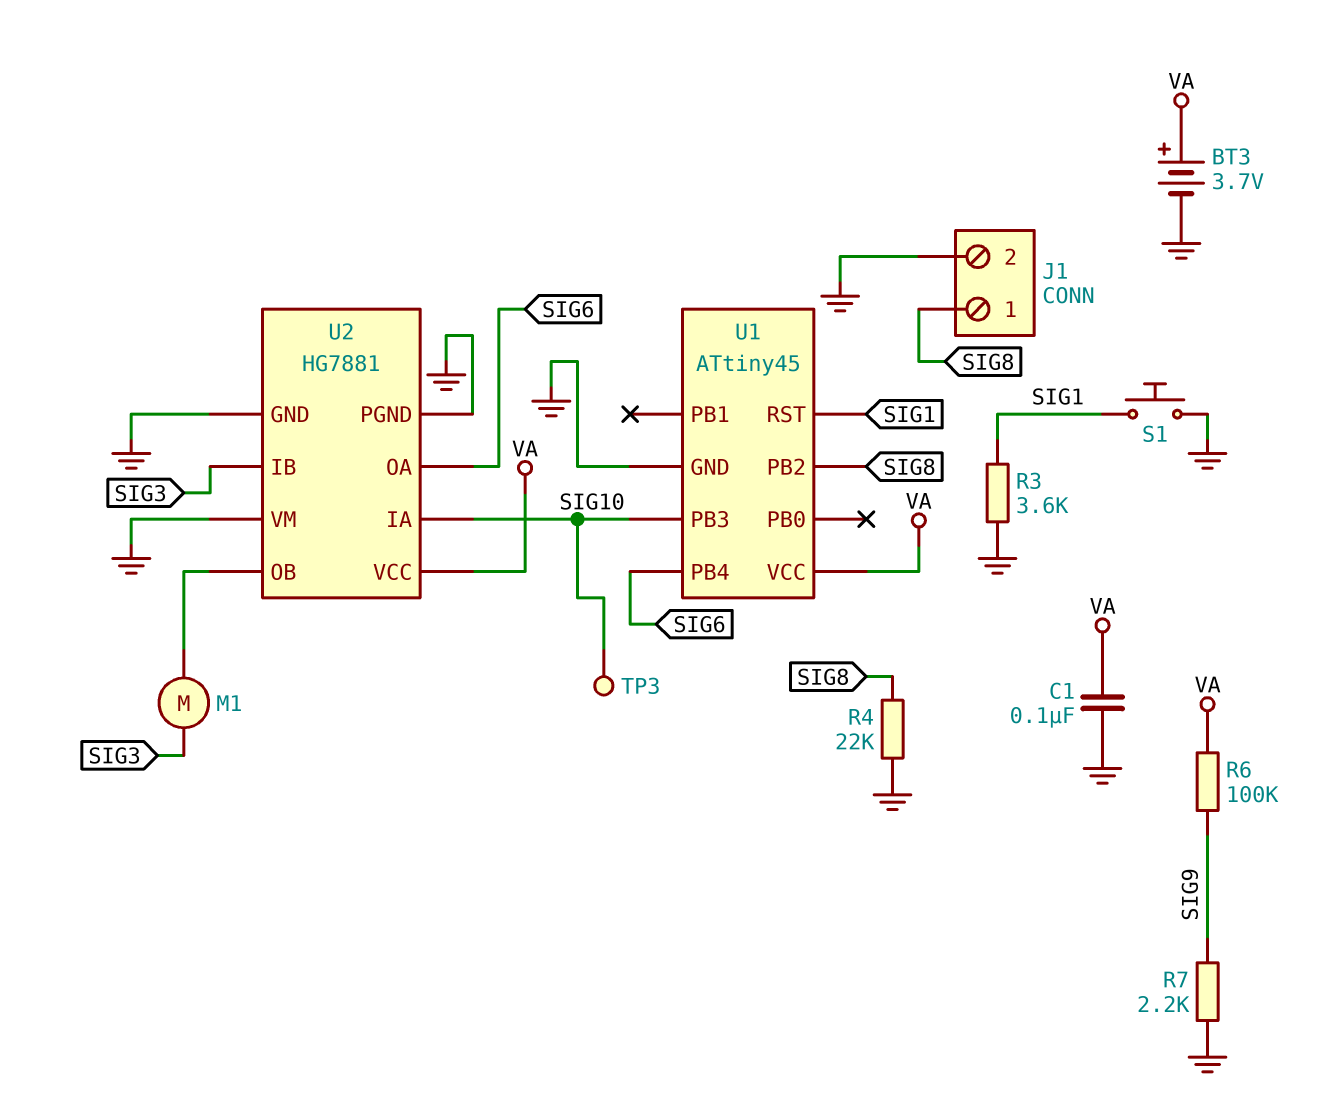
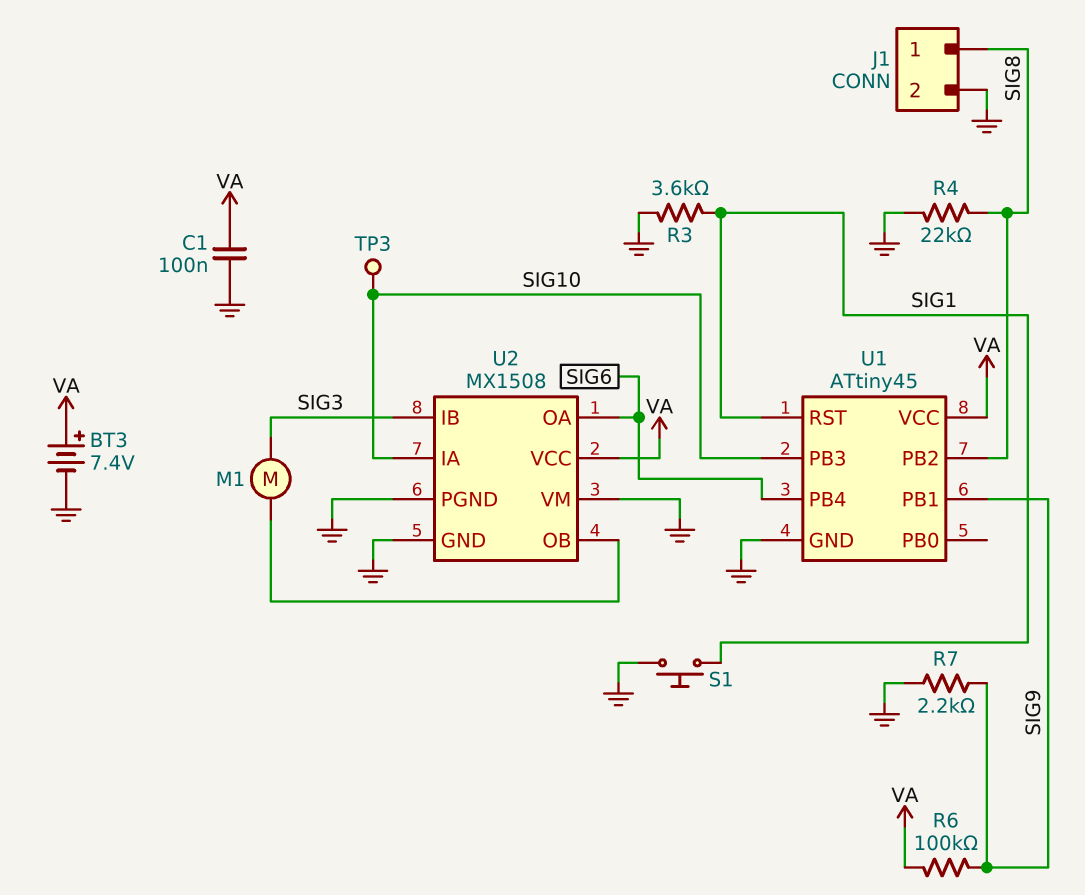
BT3: 3.7V (plus VA, minus GND) -> 7.4V (plus VA, minus GND)
U1 pin PB1: none -> SIG9
U2: HG7881 -> MX1508

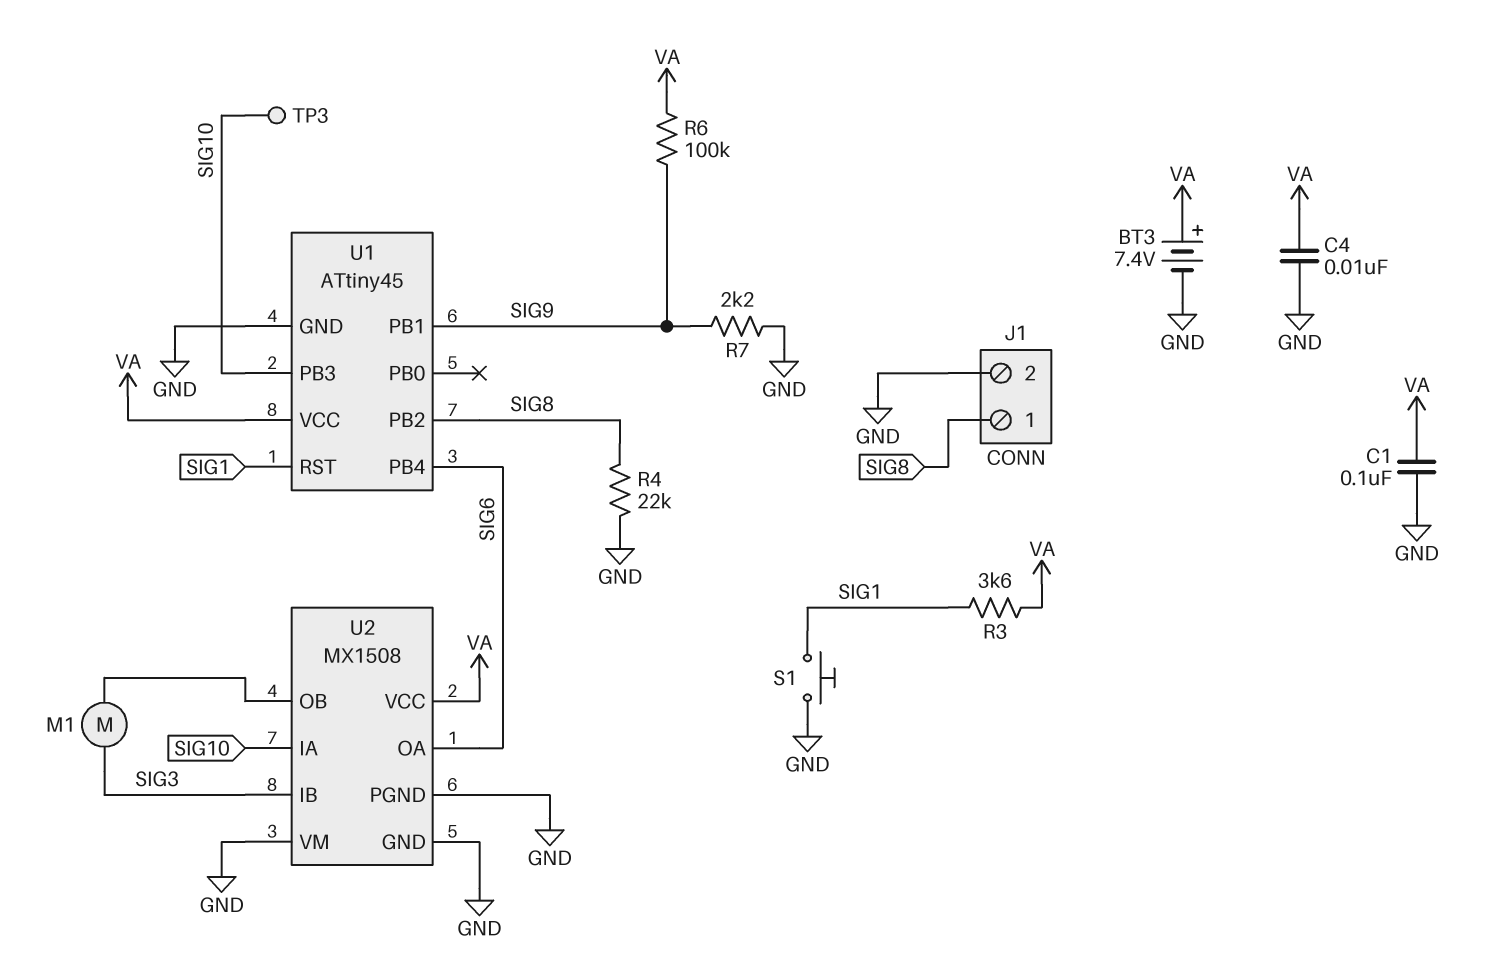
C4: none -> 10nF (GND, VA)
R3: 3.6k (GND, SIG1) -> 3.6k (SIG1, VA)

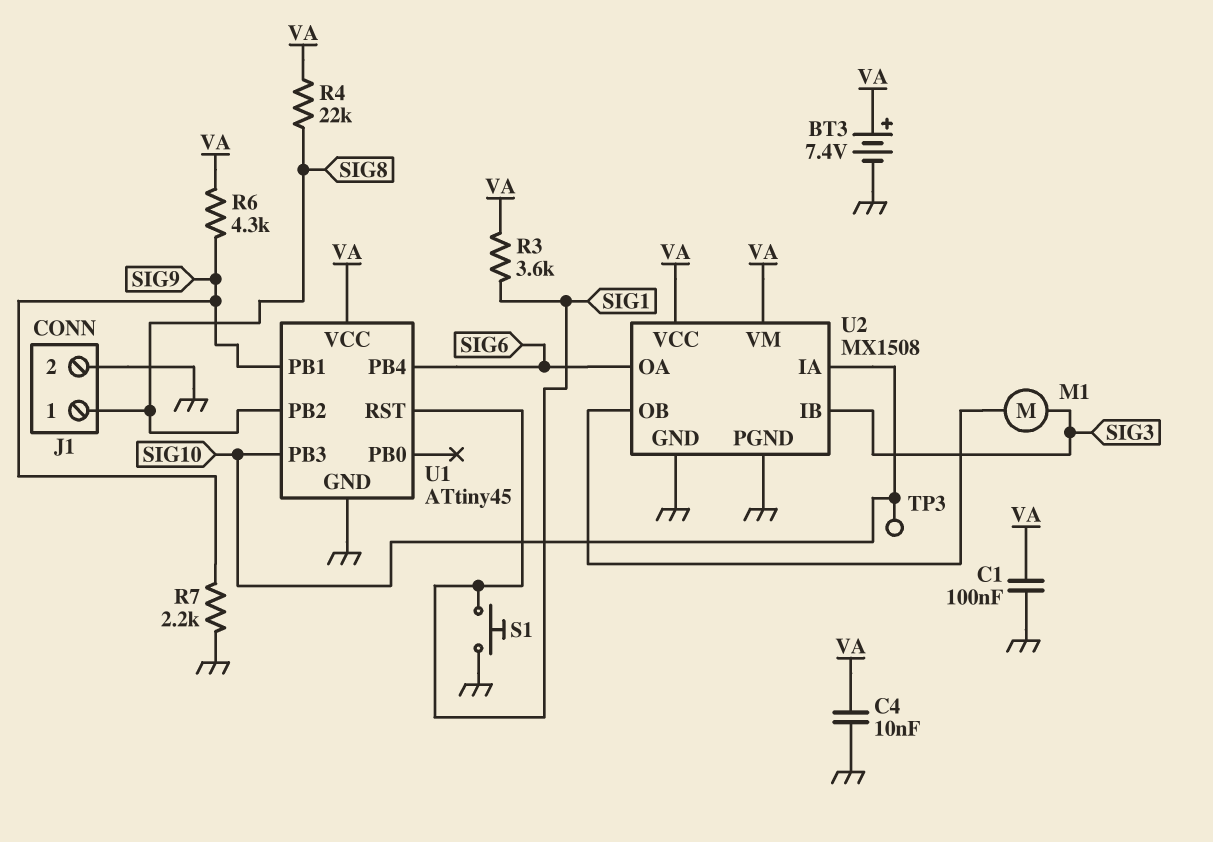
R4: 22k (GND, SIG8) -> 22k (SIG8, VA)
R6: 100k (SIG9, VA) -> 4.3k (SIG9, VA)
U2 pin VM: GND -> VA

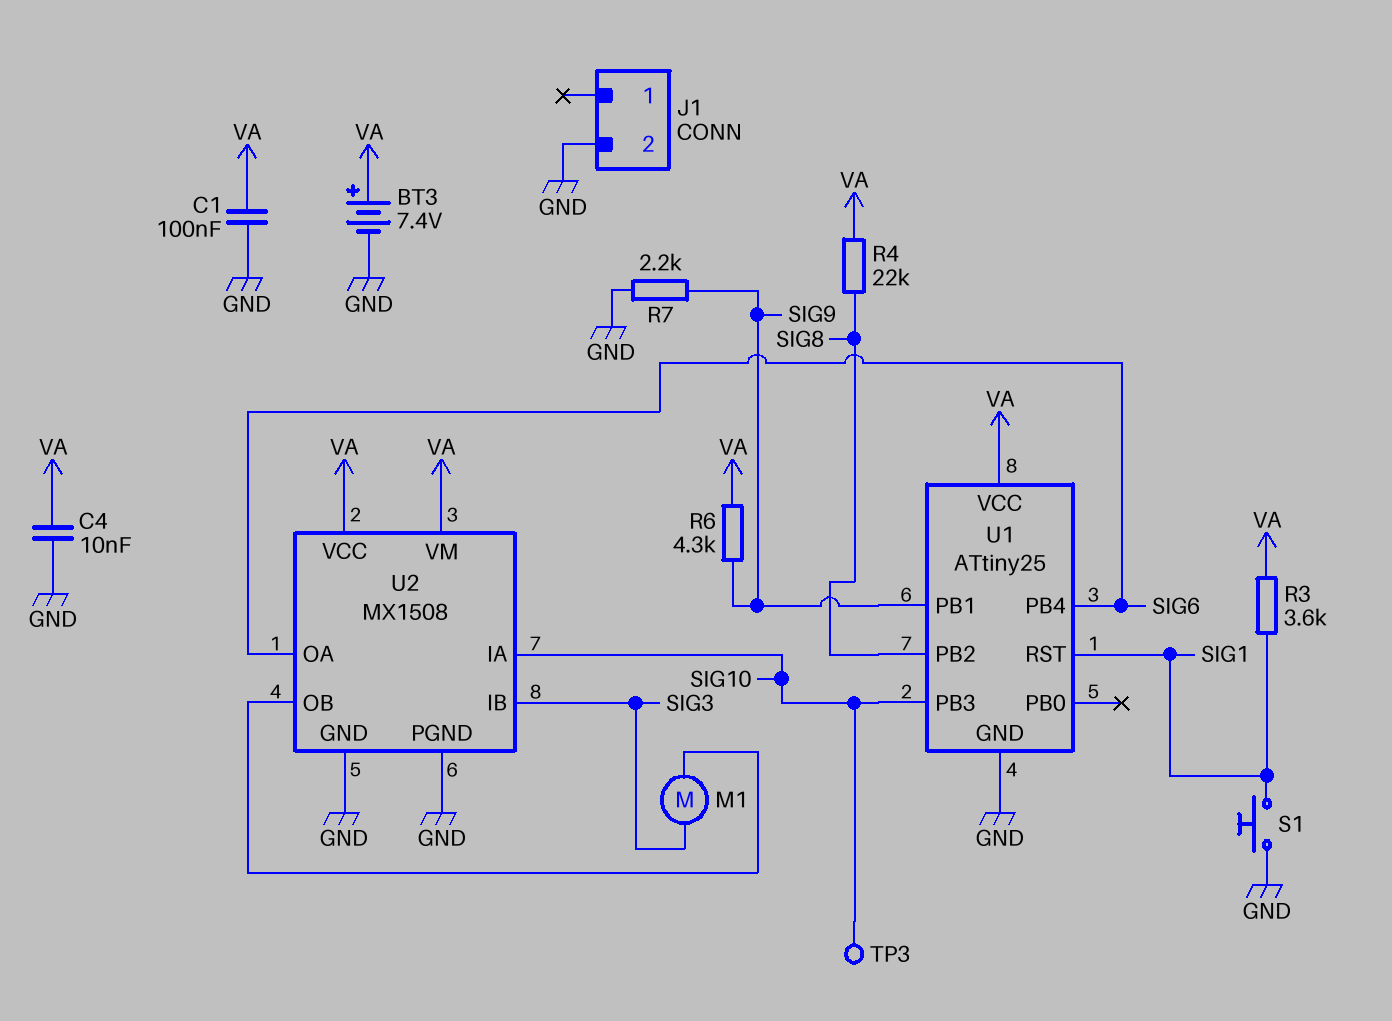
J1 pin 1: SIG8 -> none
U1: ATtiny45 -> ATtiny25

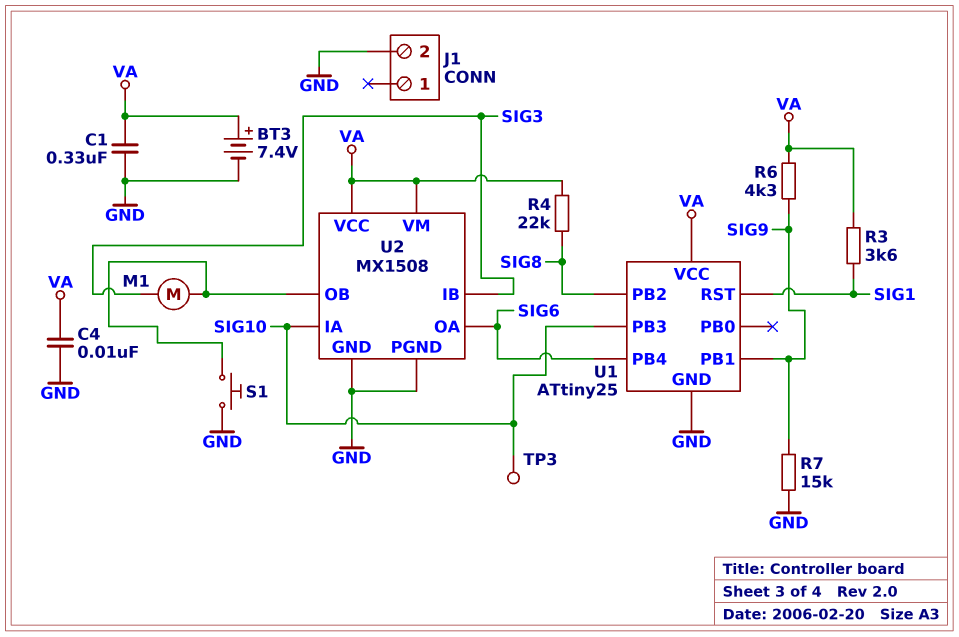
C1: 100nF (GND, VA) -> 330nF (GND, VA)
R7: 2.2k (GND, SIG9) -> 15k (GND, SIG9)
S1: button (GND, SIG1) -> button (GND, U2/OB)

